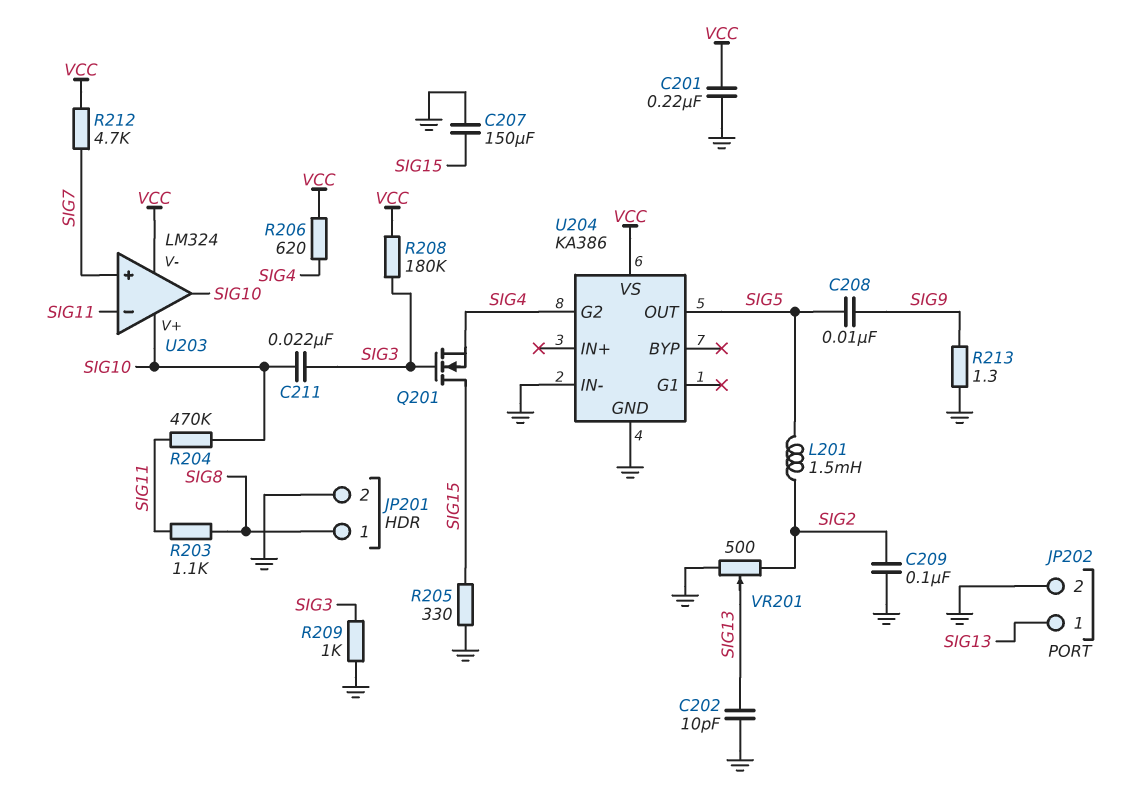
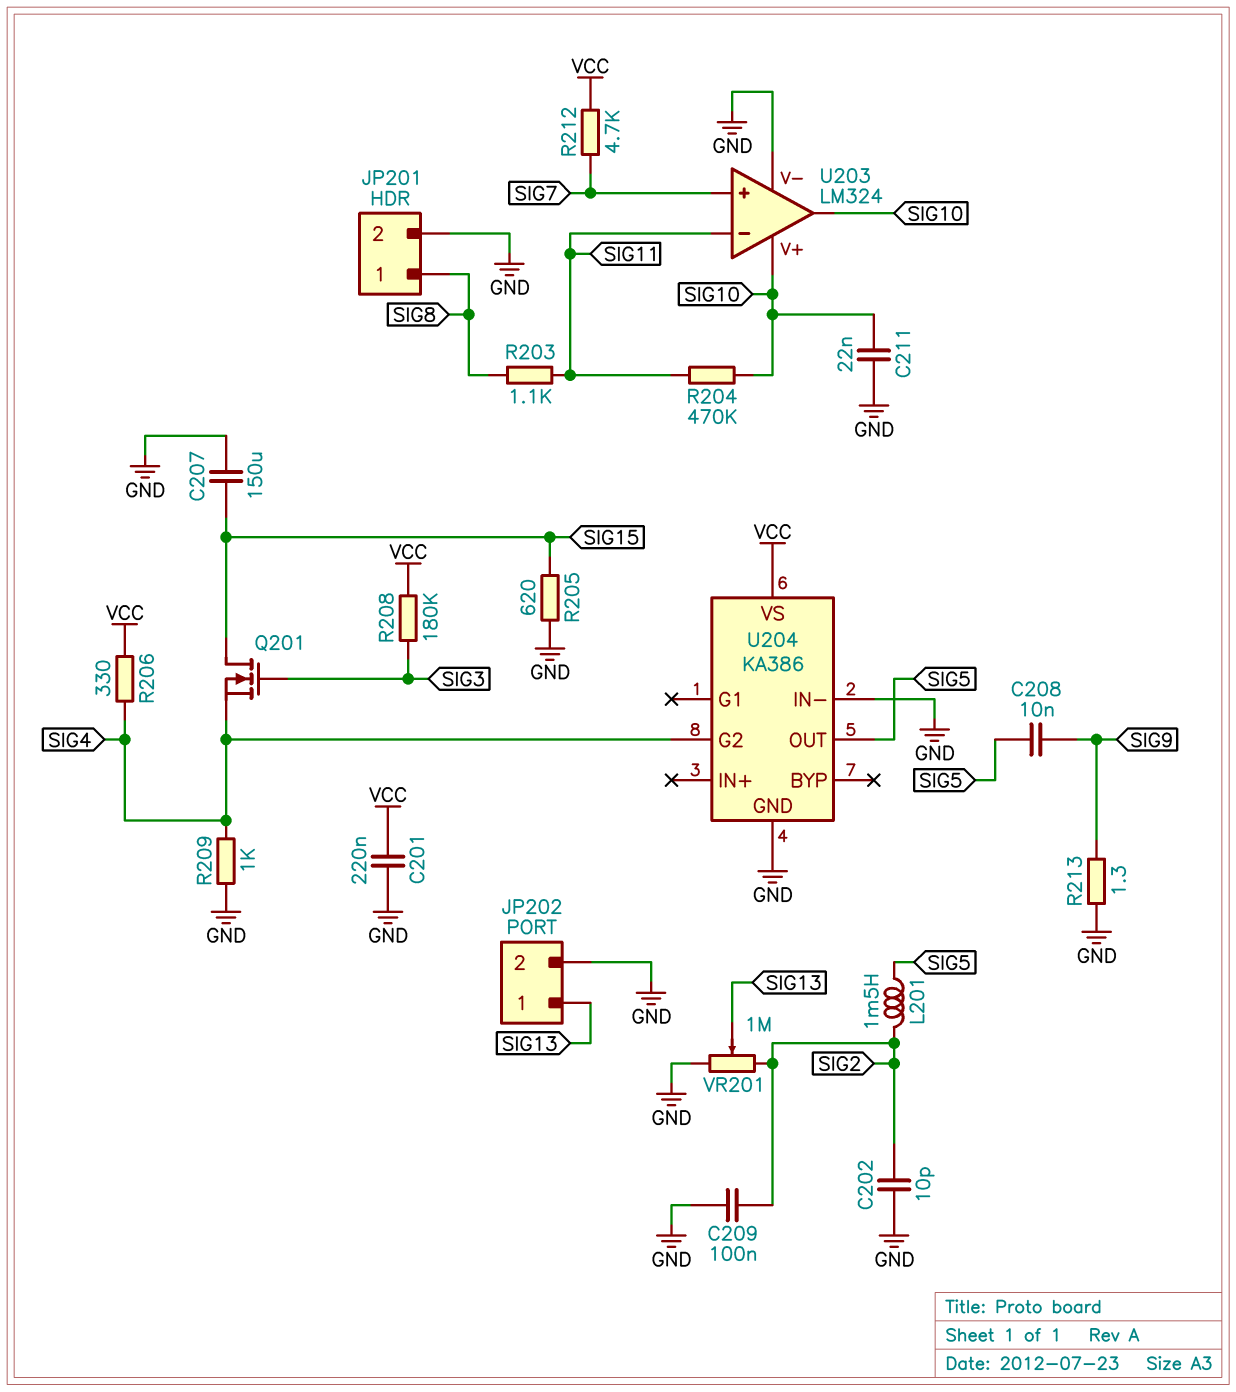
C202: 10pF (GND, SIG13) -> 10pF (GND, SIG2)
C211: 22nF (SIG3, SIG10) -> 22nF (GND, SIG10)
R205: 330 (GND, SIG15) -> 620 (GND, SIG15)
R206: 620 (SIG4, VCC) -> 330 (SIG4, VCC)
R209: 1k (GND, SIG3) -> 1k (GND, SIG4)
U203 pin V-: VCC -> GND
VR201: 500 (GND, SIG2, wiper SIG13) -> 1M (GND, SIG2, wiper SIG13)

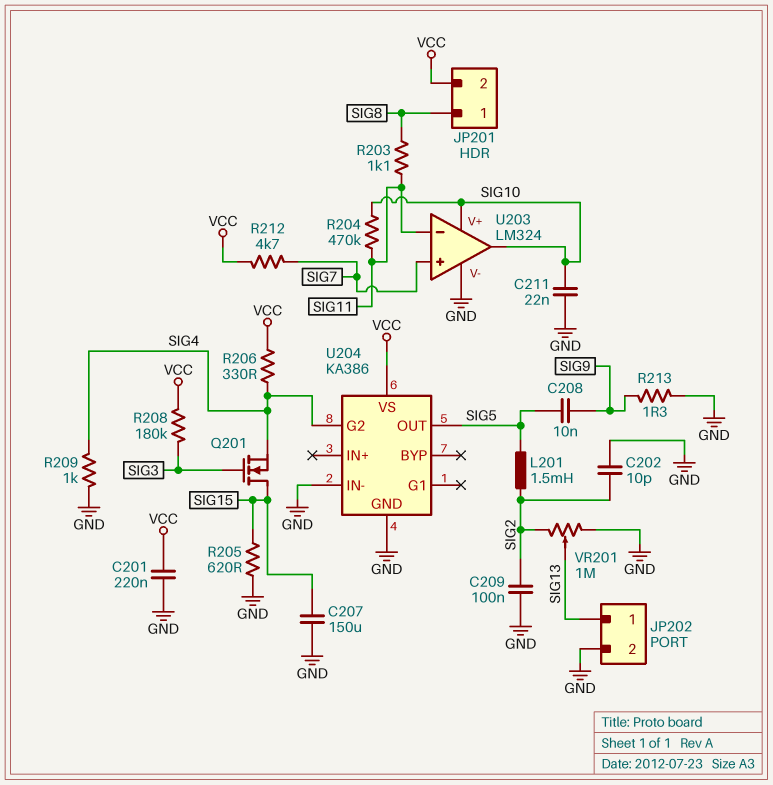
JP201 pin 2: GND -> VCC

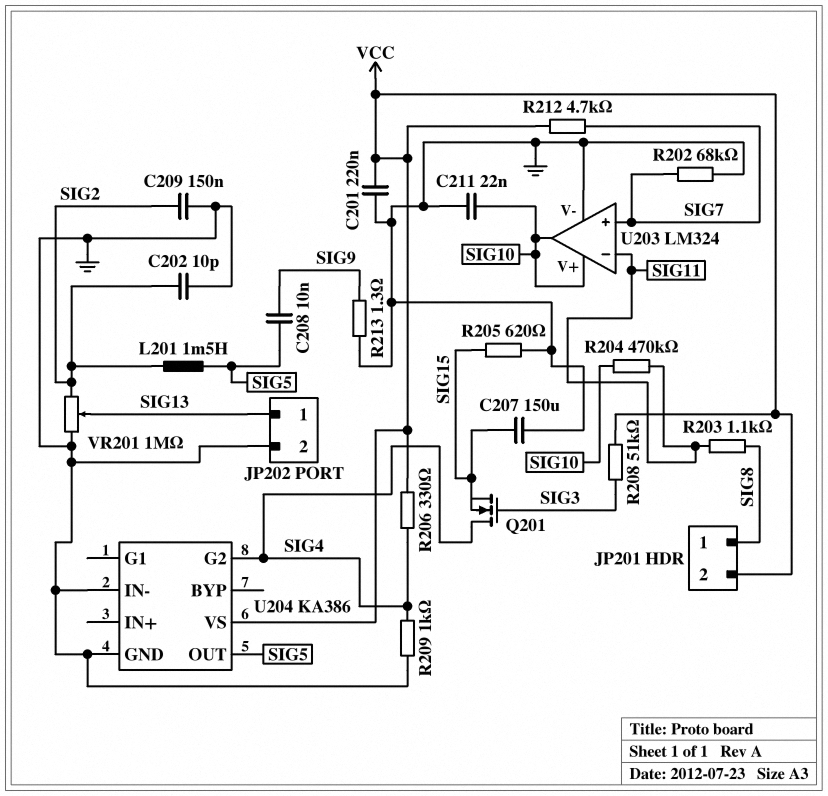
C209: 100nF (GND, SIG2) -> 150nF (GND, SIG2)
Q201: NMOS (G SIG3, D SIG15, S SIG4) -> NMOS (G SIG3, D SIG4, S SIG15)
R202: none -> 68k (GND, SIG7)
R208: 180k (SIG3, VCC) -> 51k (SIG3, VCC)

